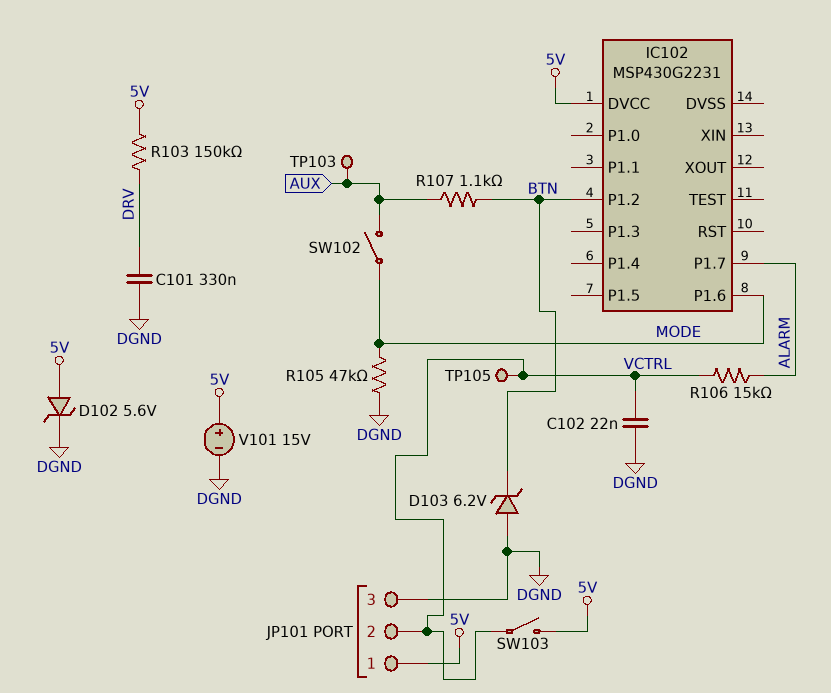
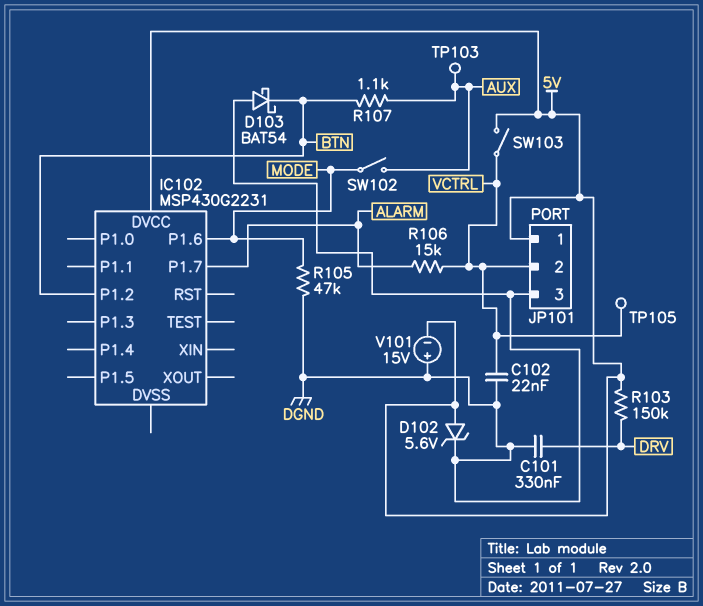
D103: zener 6.2V (A DGND, K BTN) -> schottky BAT54 (A DGND, K BTN)
V101: 15V (plus 5V, minus DGND) -> 15V (plus DGND, minus 5V)

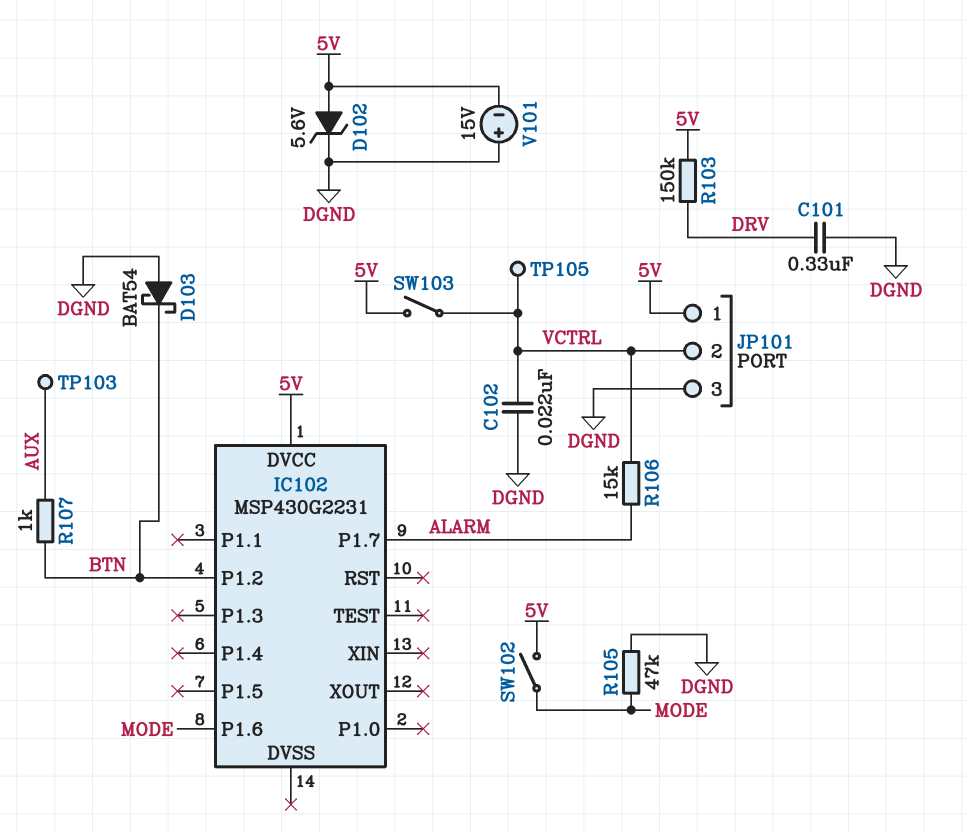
R107: 1.1k (AUX, BTN) -> 1k (AUX, BTN)
SW102: switch (AUX, MODE) -> switch (5V, MODE)

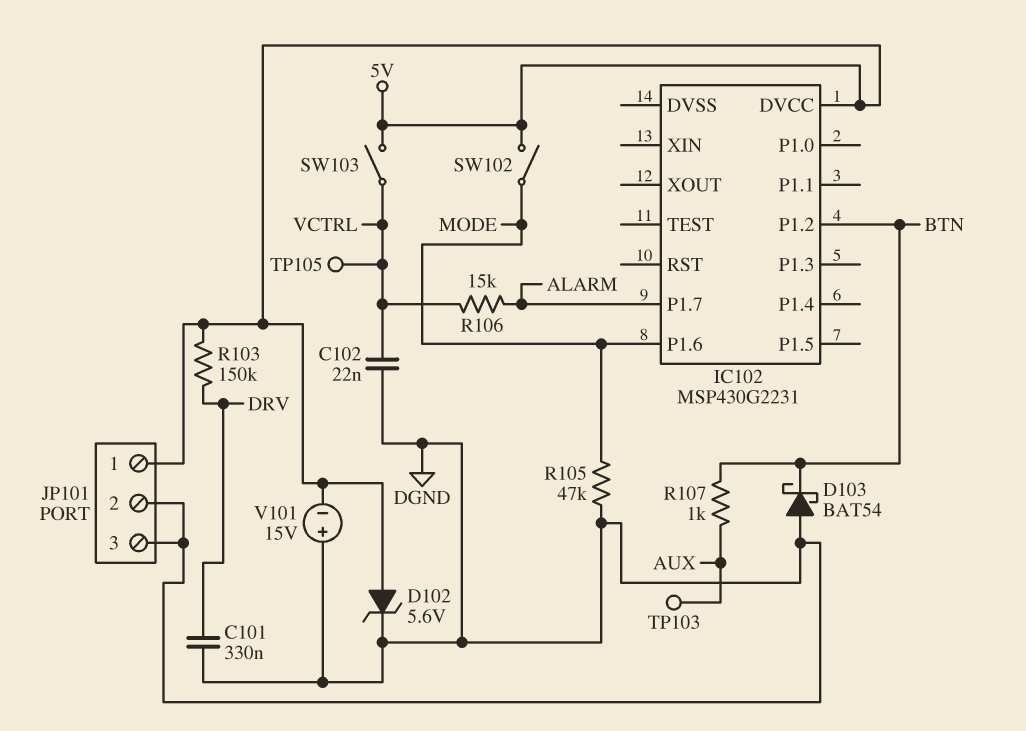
JP101 pin 2: VCTRL -> DGND

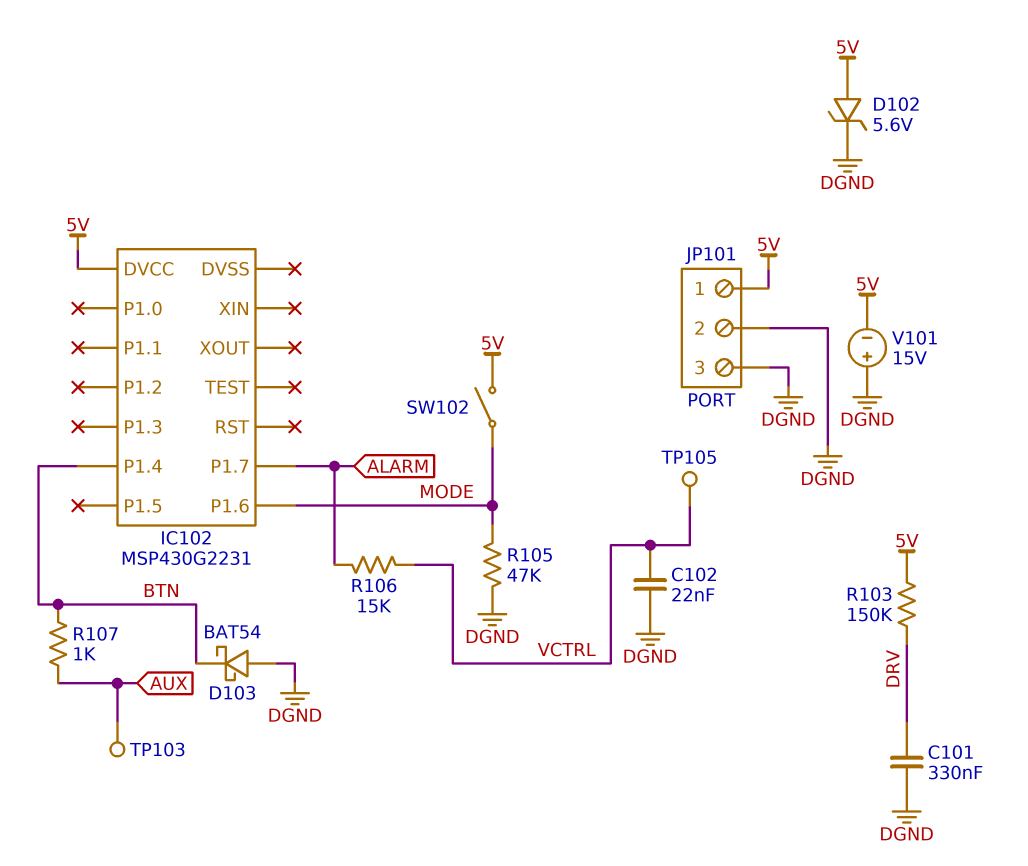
IC102 pin P1.2: BTN -> none
IC102 pin P1.4: none -> BTN
SW103: switch (5V, VCTRL) -> none

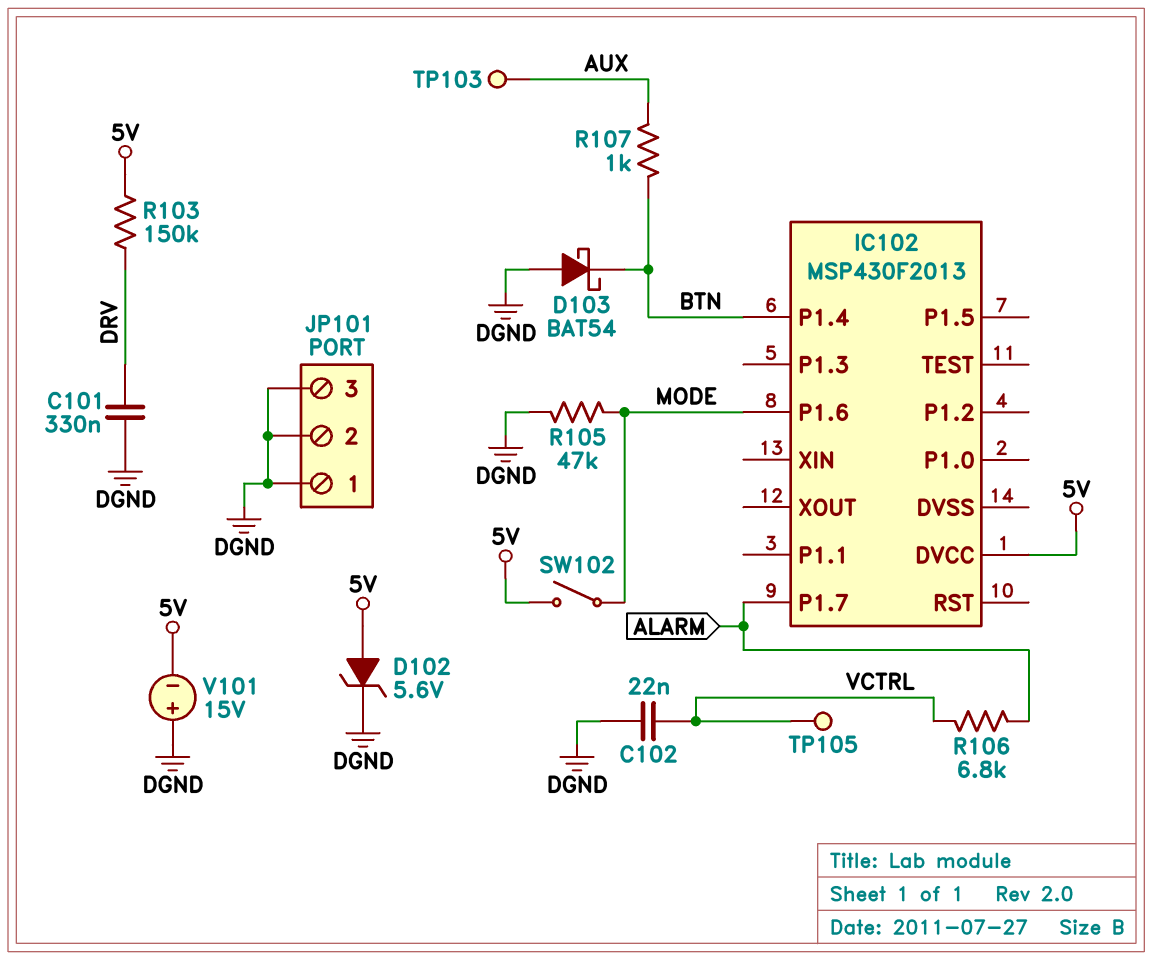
IC102: MSP430G2231 -> MSP430F2013
JP101 pin 1: 5V -> DGND
R106: 15k (ALARM, VCTRL) -> 6.8k (ALARM, VCTRL)

